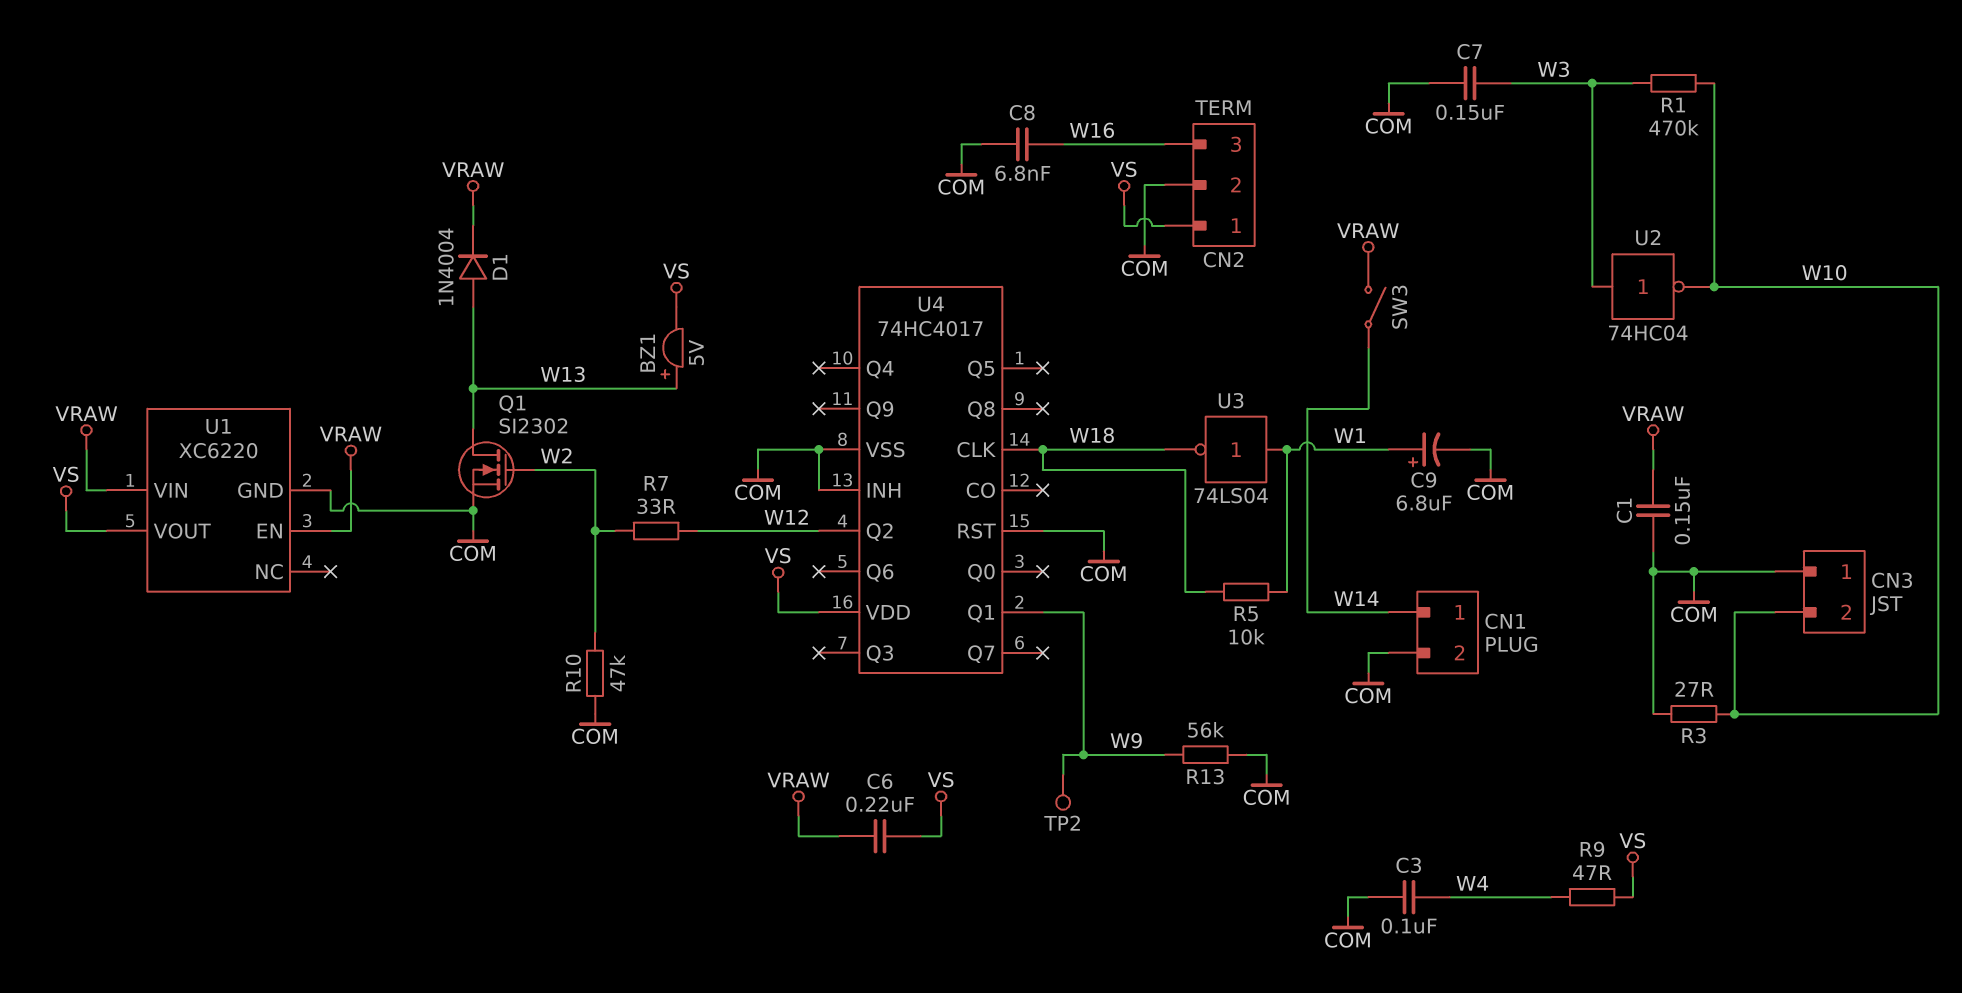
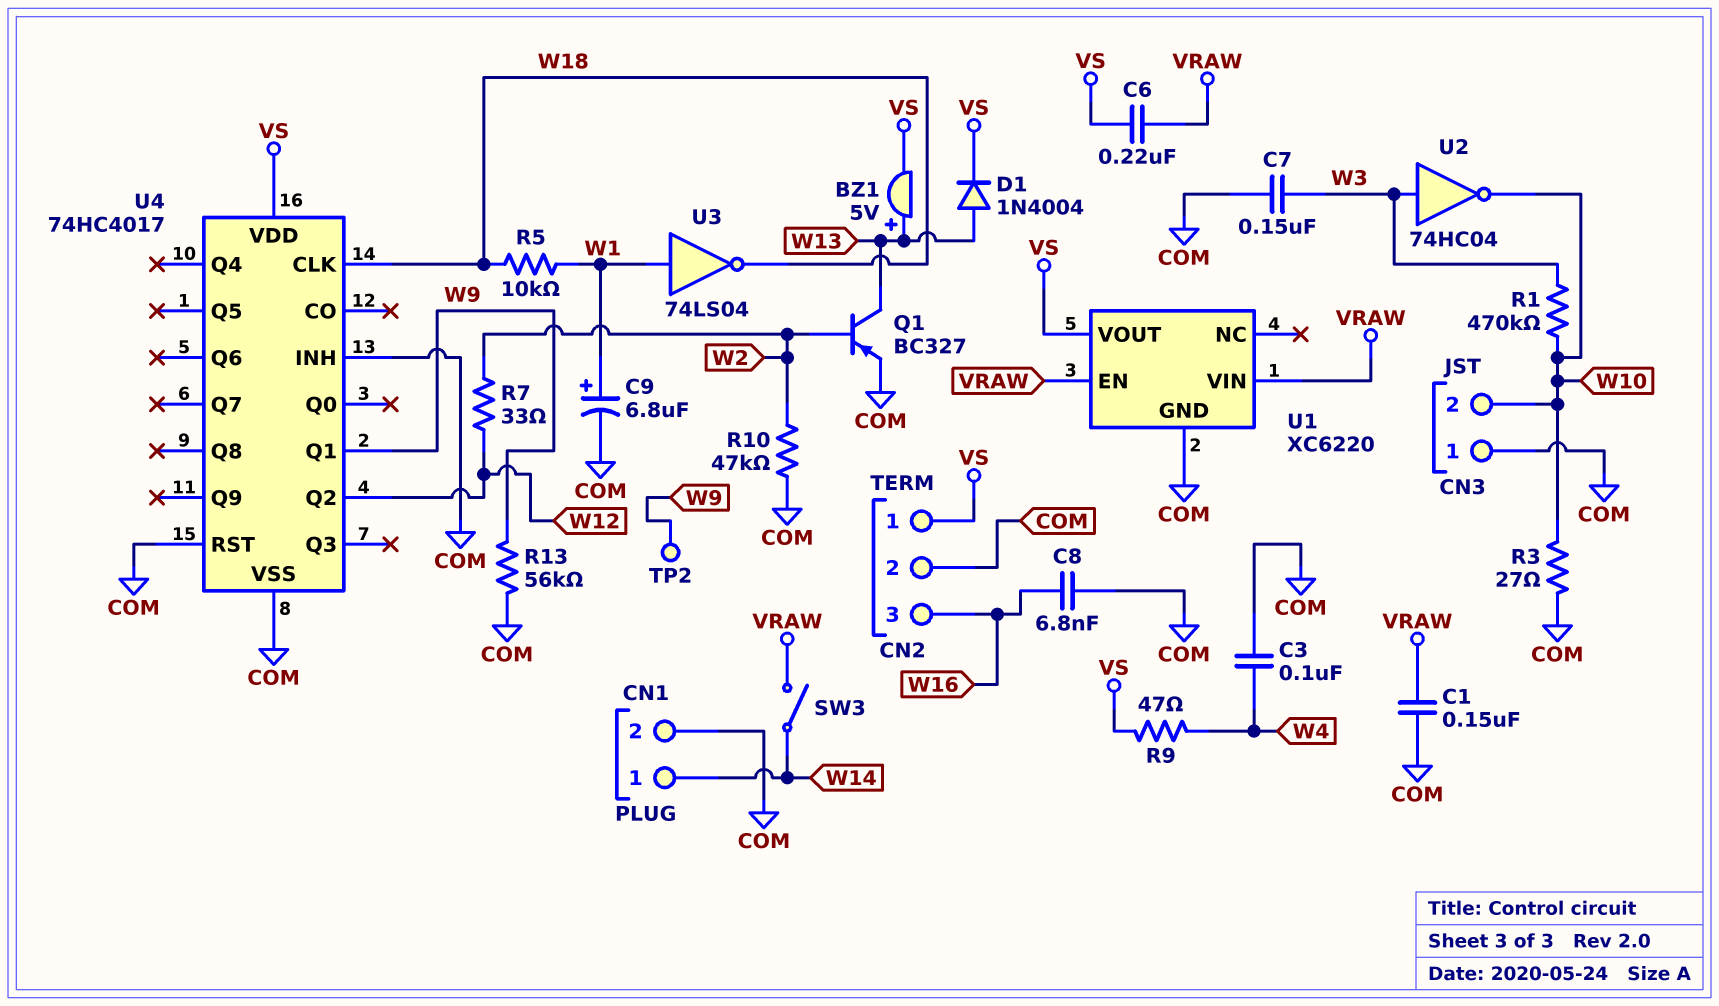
D1: diode 1N4004 (A W13, K VRAW) -> diode 1N4004 (A W13, K VS)
Q1: NMOS SI2302 (G W2, D W13, S COM) -> PNP BC327 (B W2, C W13, E COM)

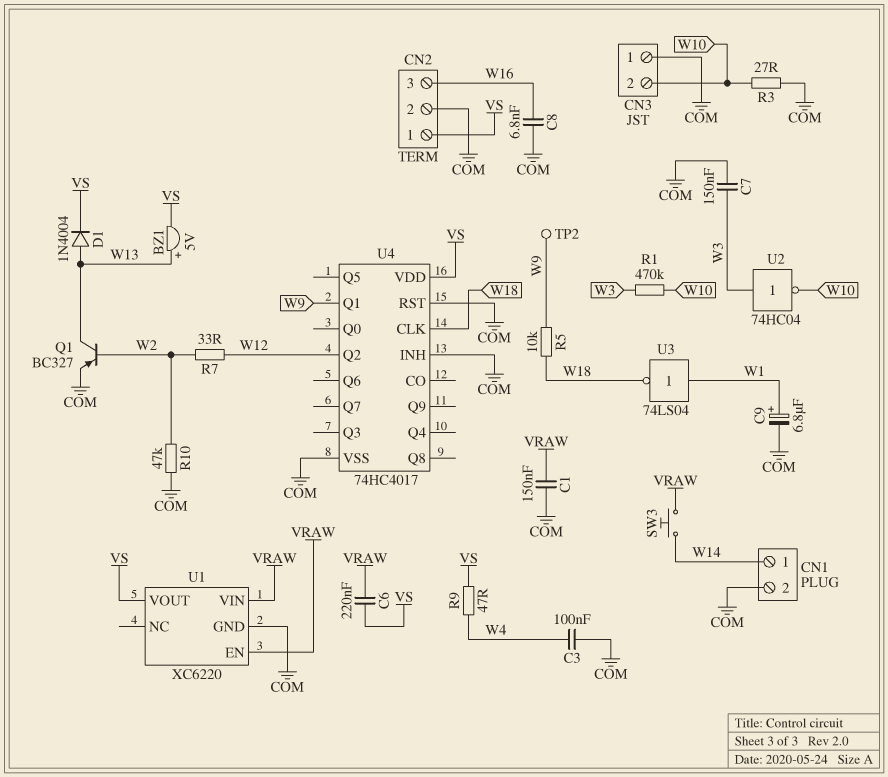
R5: 10k (W1, W18) -> 10k (W9, W18)
R13: 56k (COM, W9) -> none
SW3: switch (VRAW, W14) -> button (VRAW, W14)

